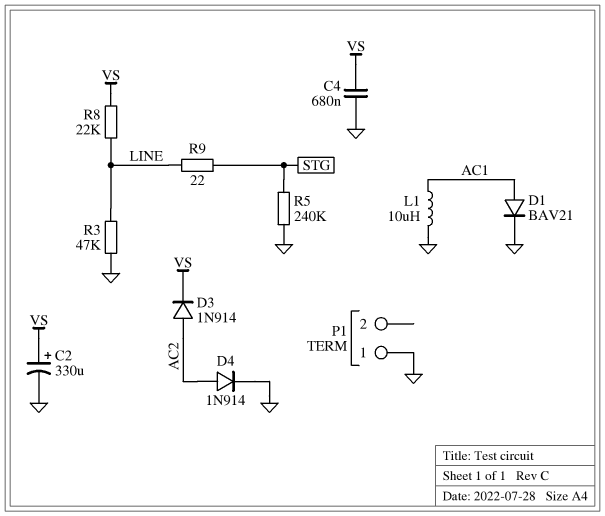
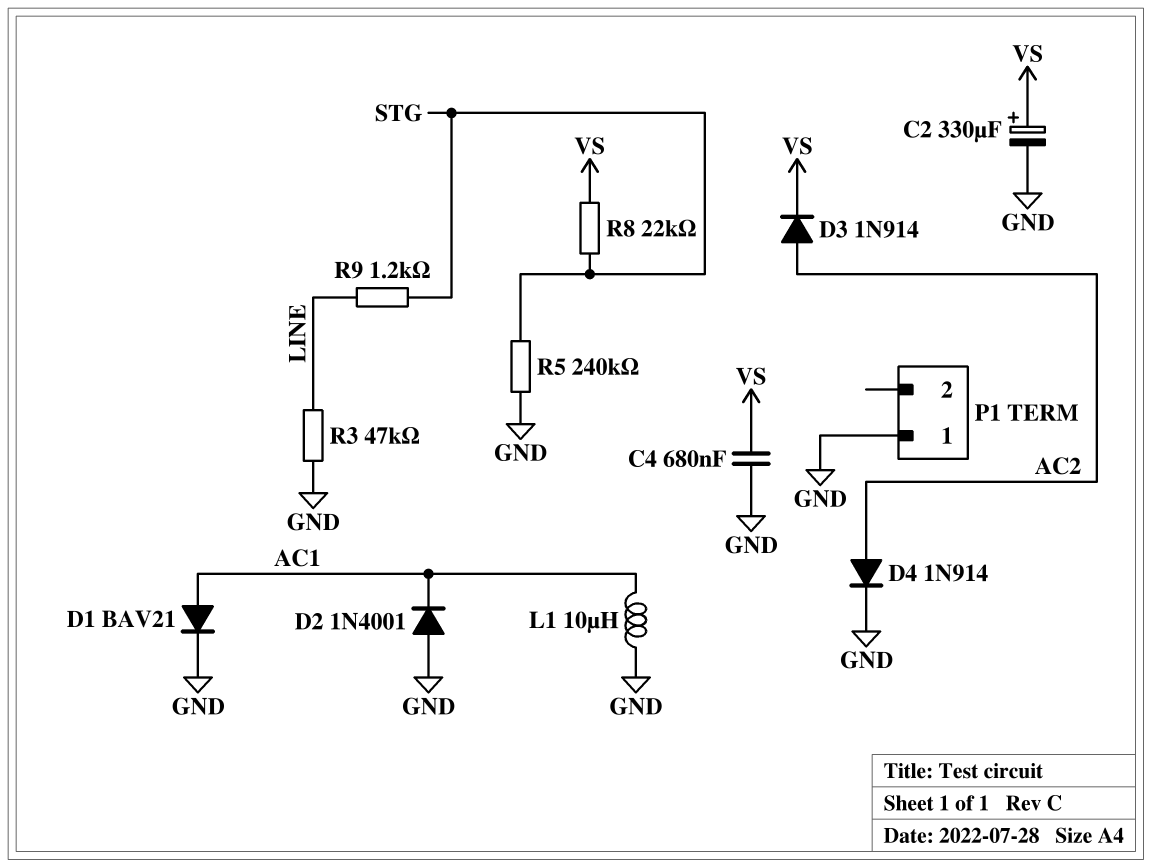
D2: none -> diode 1N4001 (A GND, K AC1)
R8: 22k (LINE, VS) -> 22k (STG, VS)
R9: 22 (LINE, STG) -> 1.2k (LINE, STG)

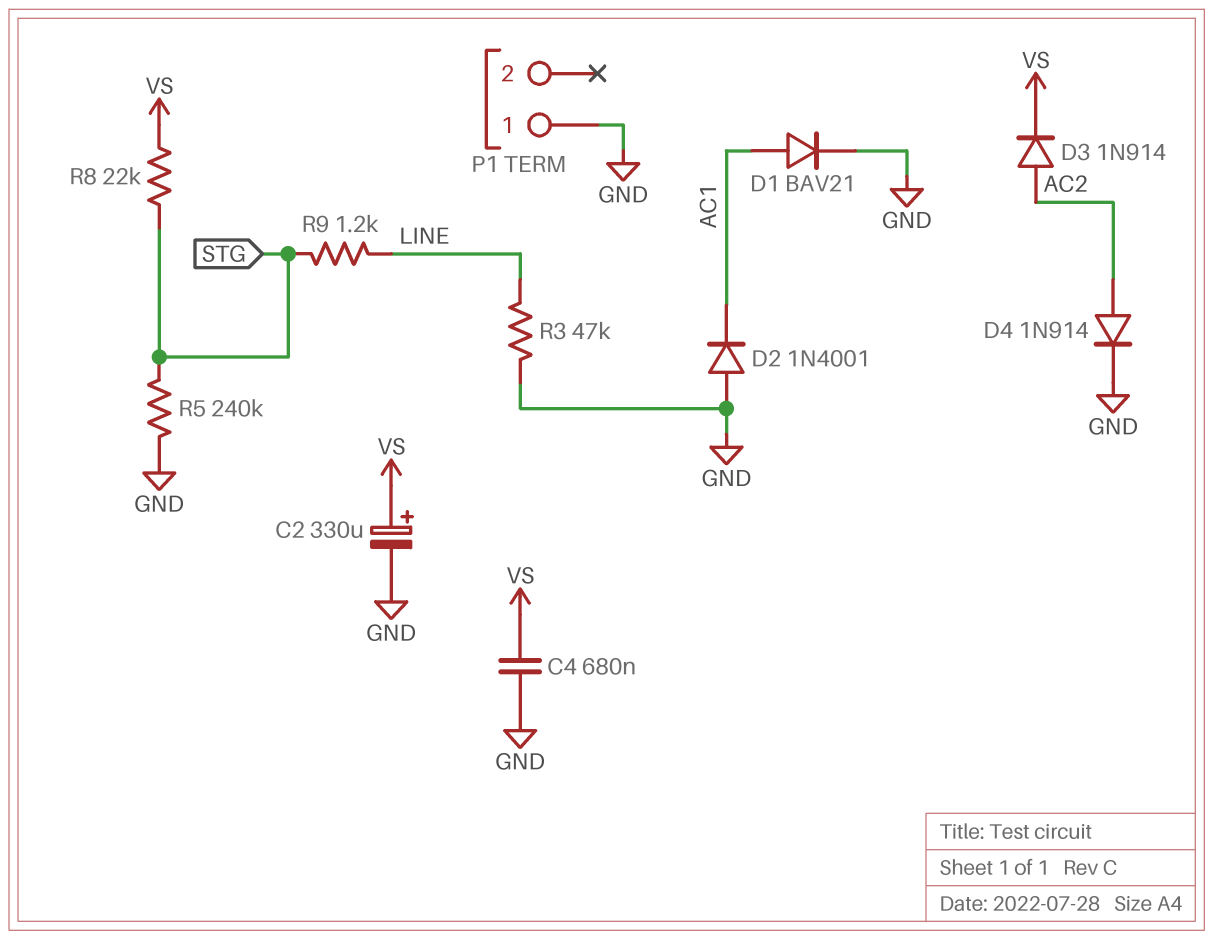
L1: 10uH (AC1, GND) -> none

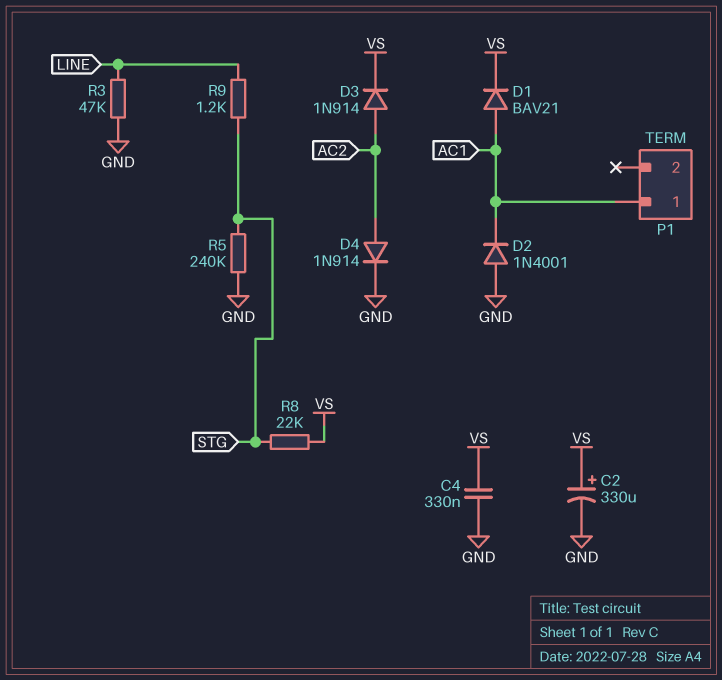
C4: 680nF (GND, VS) -> 330nF (GND, VS)
D1: diode BAV21 (A AC1, K GND) -> diode BAV21 (A AC1, K VS)
P1 pin 1: GND -> AC1

